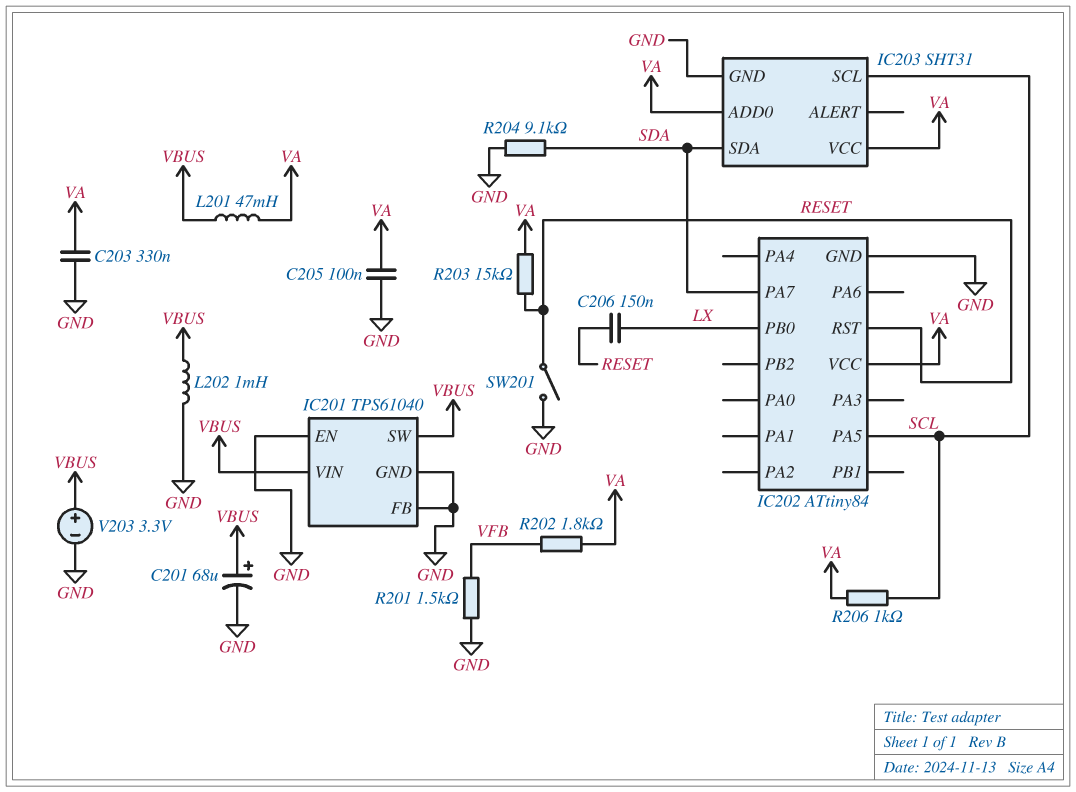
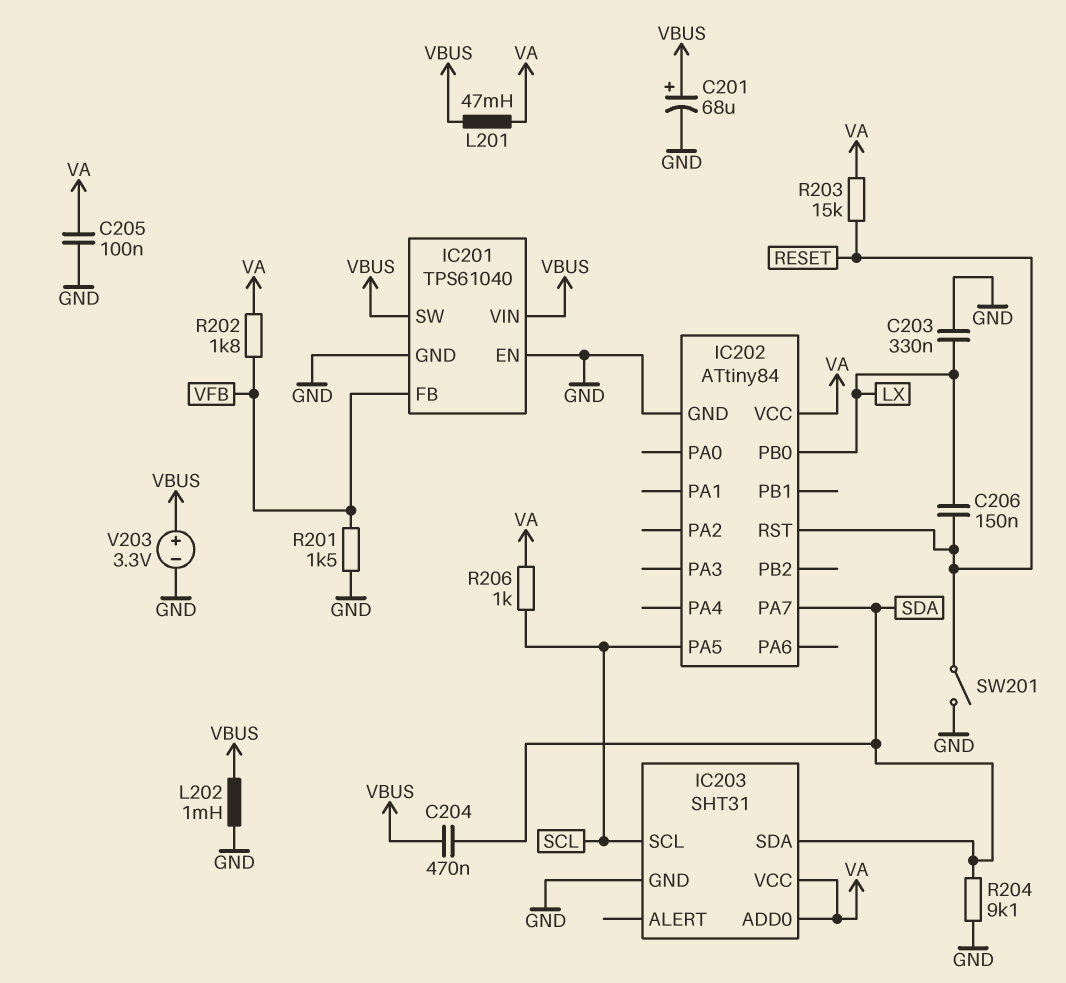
C203: 330nF (GND, VA) -> 330nF (GND, LX)
C204: none -> 470nF (SDA, VBUS)
IC201 pin FB: GND -> VFB

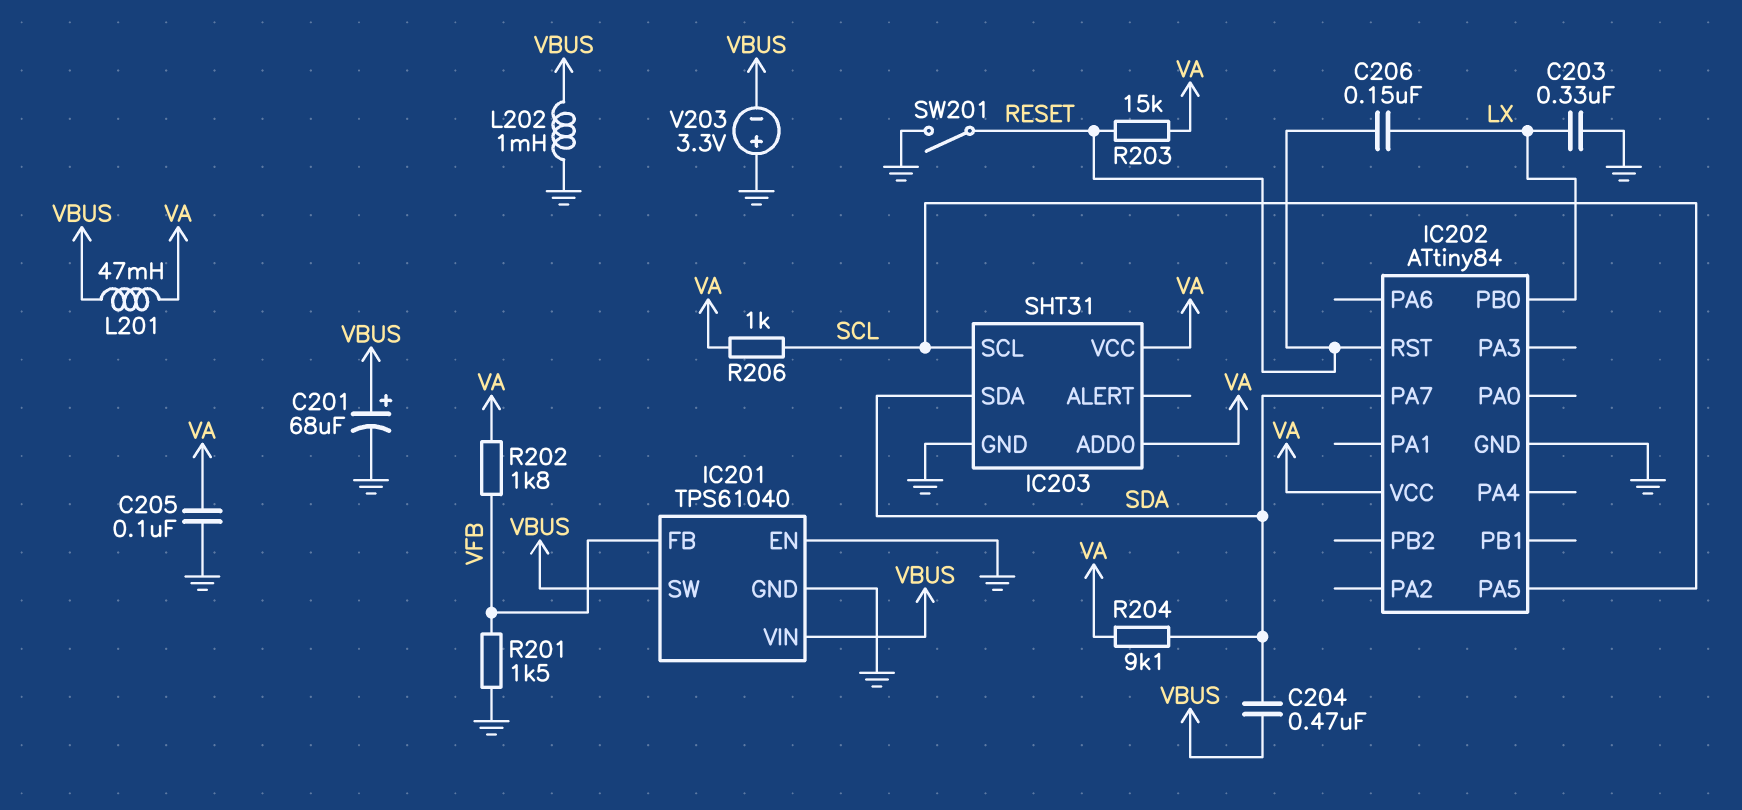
R204: 9.1k (GND, SDA) -> 9.1k (SDA, VA)
V203: 3.3V (plus VBUS, minus GND) -> 3.3V (plus GND, minus VBUS)

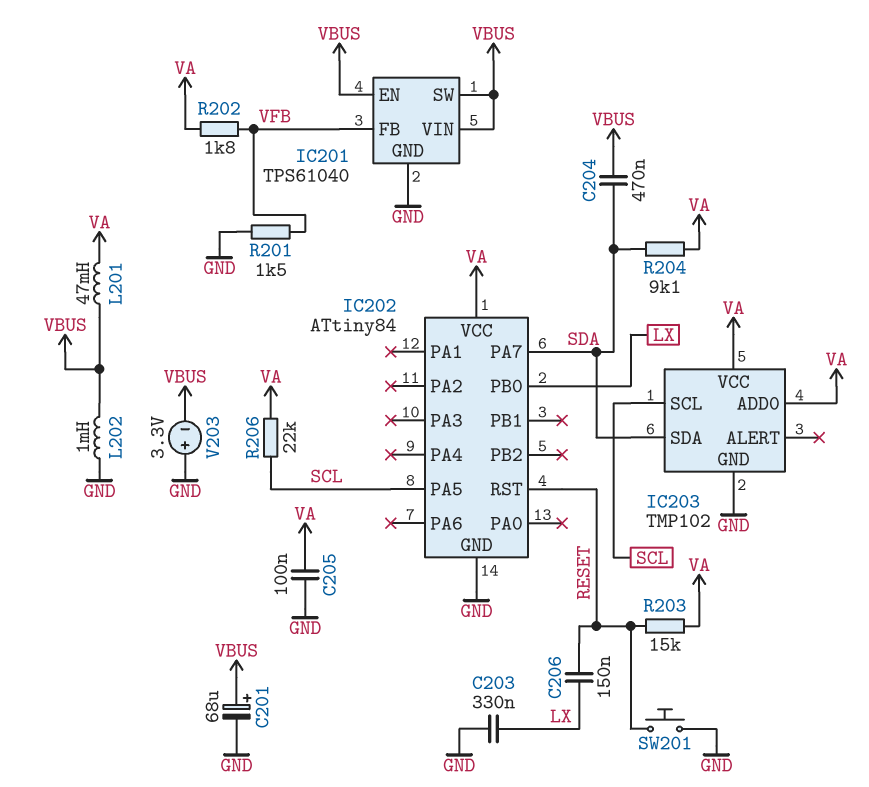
IC201 pin EN: GND -> VBUS
IC203: SHT31 -> TMP102
R206: 1k (SCL, VA) -> 22k (SCL, VA)
SW201: switch (GND, RESET) -> button (GND, RESET)

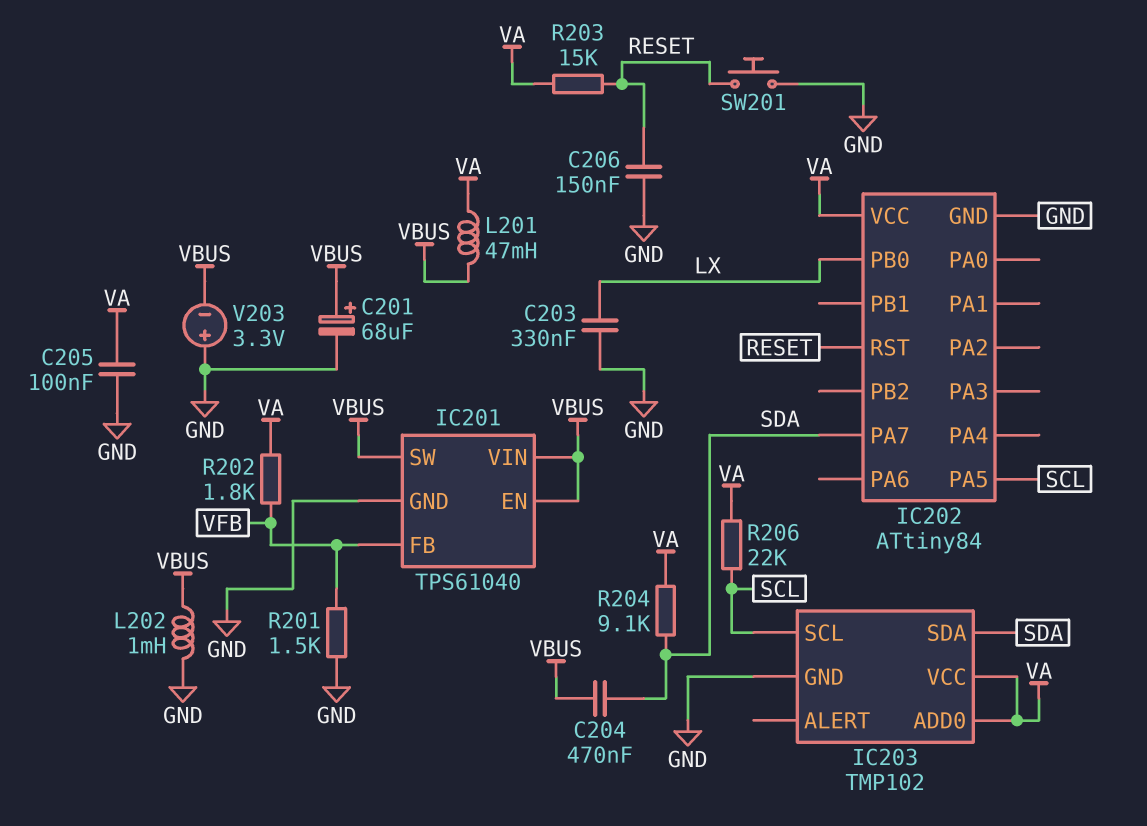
C206: 150nF (LX, RESET) -> 150nF (GND, RESET)

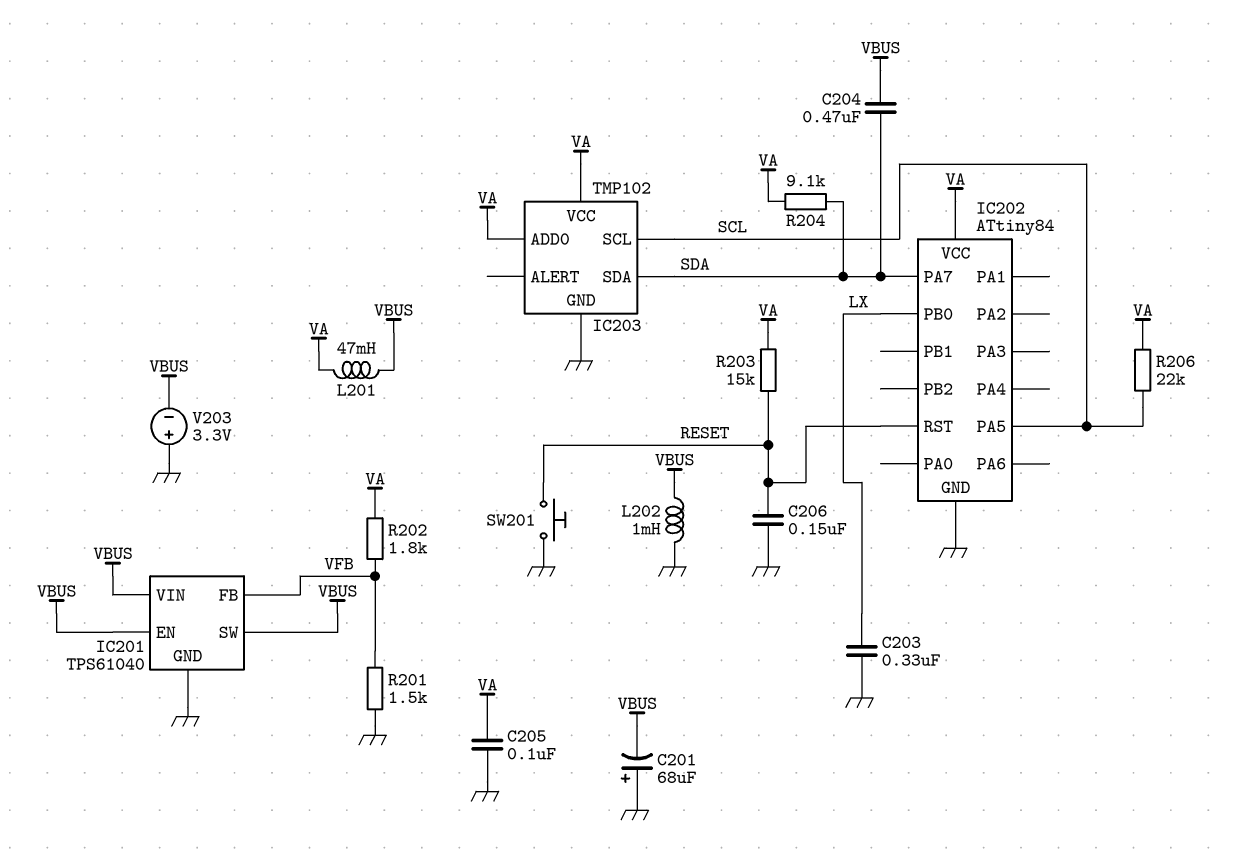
C201: 68uF (plus VBUS, minus GND) -> 68uF (plus GND, minus VBUS)

